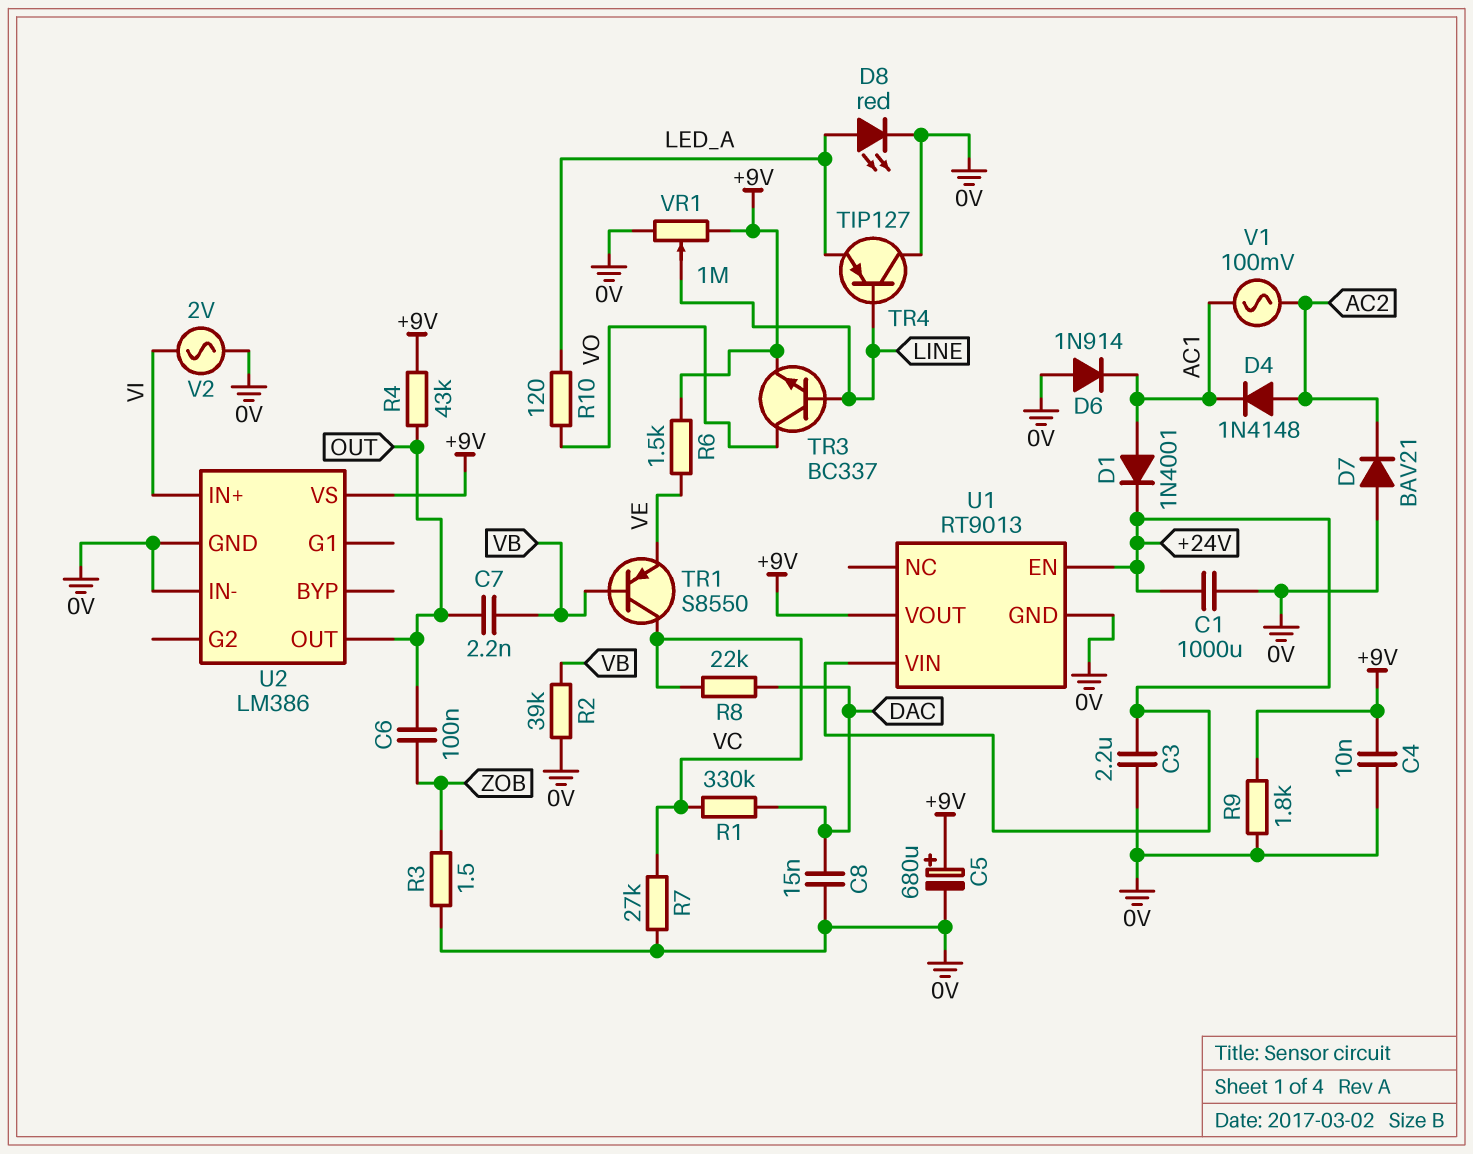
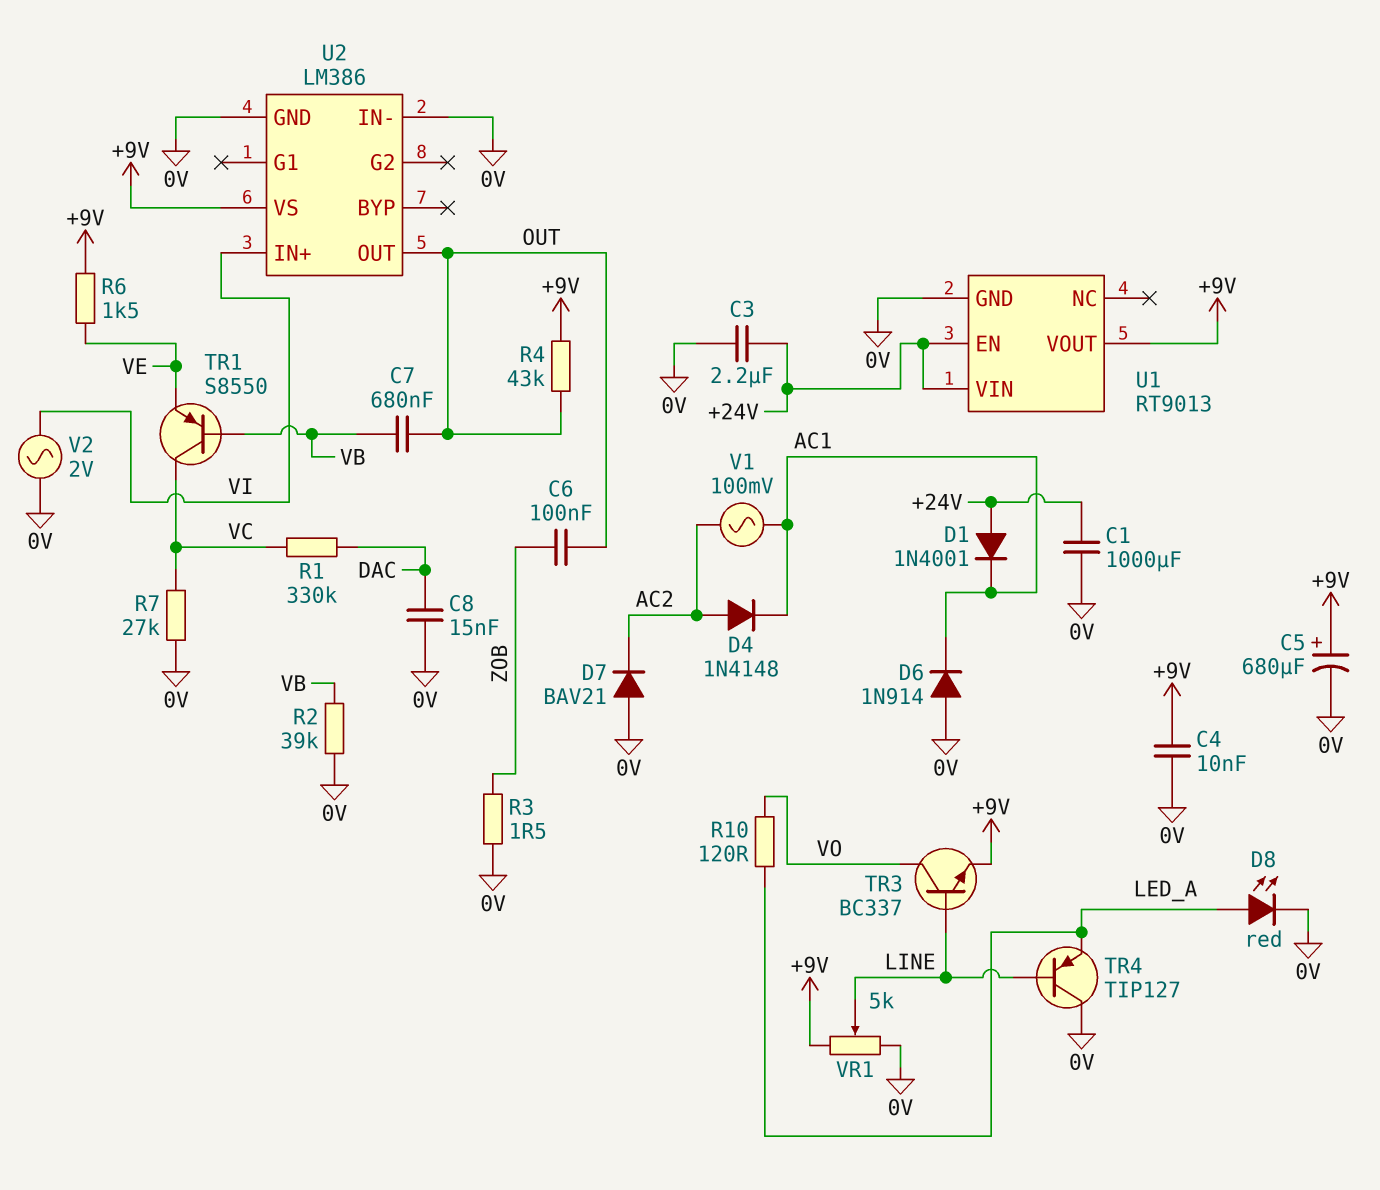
C7: 2.2nF (OUT, VB) -> 680nF (OUT, VB)
D1: diode 1N4001 (A AC1, K +24V) -> diode 1N4001 (A +24V, K AC1)
R8: 22k (DAC, VC) -> none
R9: 1.8k (+9V, 0V) -> none
VR1: 1M (+9V, 0V, wiper LINE) -> 5k (+9V, 0V, wiper LINE)

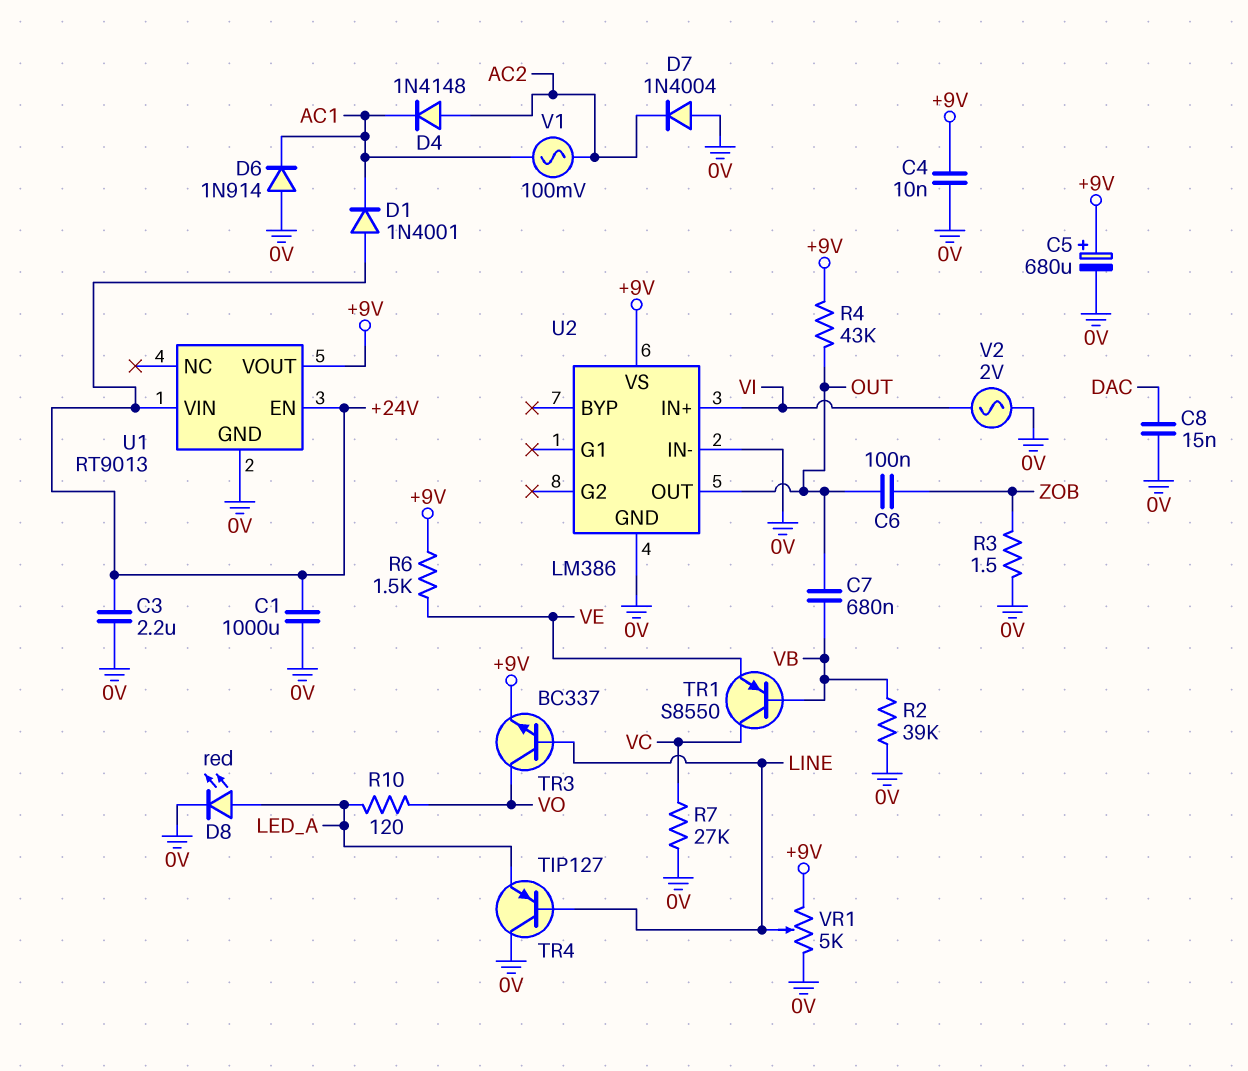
D7: diode BAV21 (A 0V, K AC2) -> diode 1N4004 (A 0V, K AC2)
R1: 330k (DAC, VC) -> none

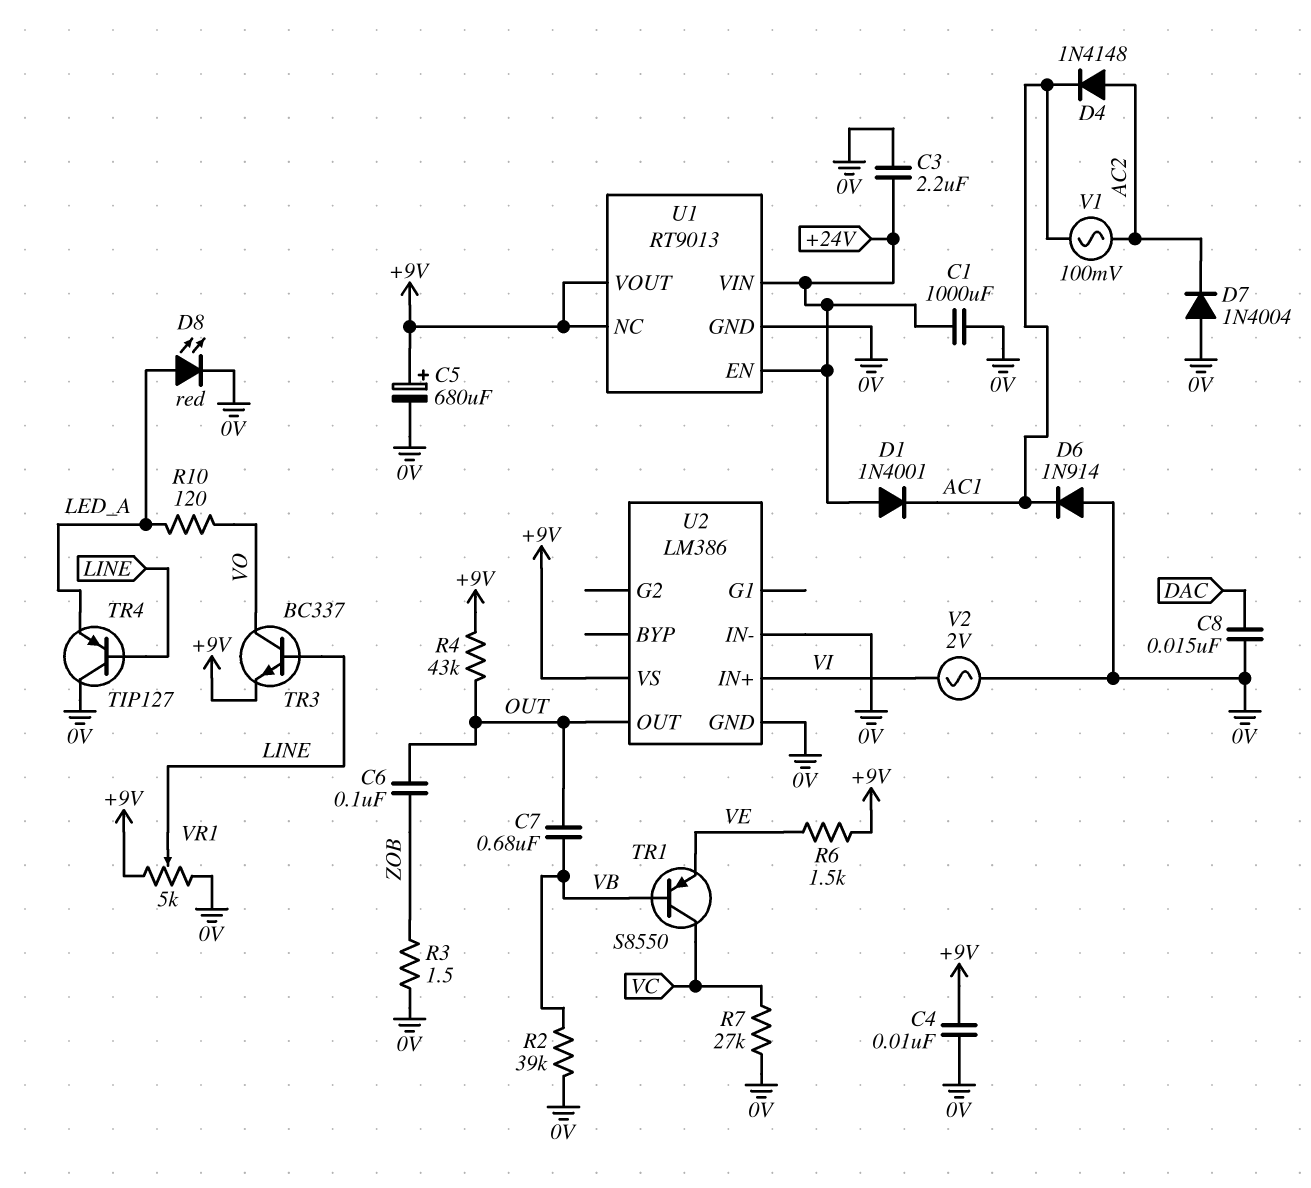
U1 pin NC: none -> +9V

